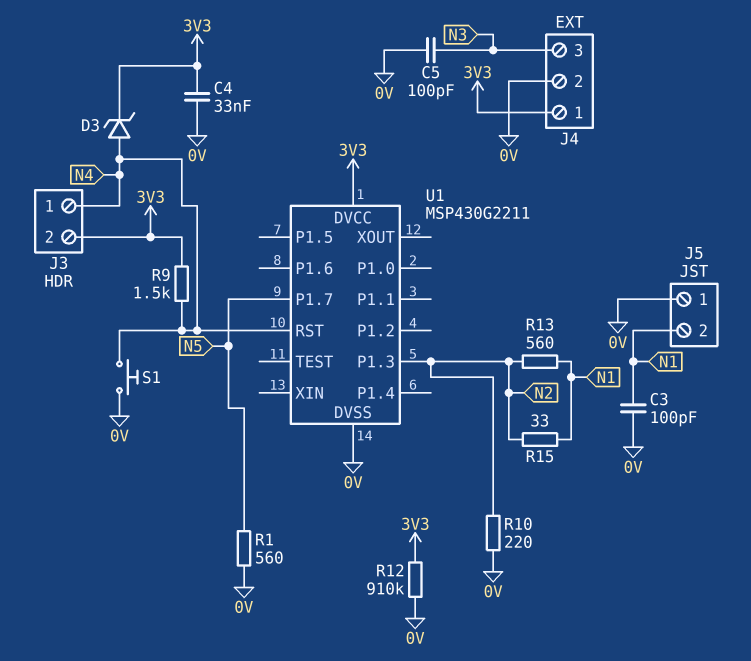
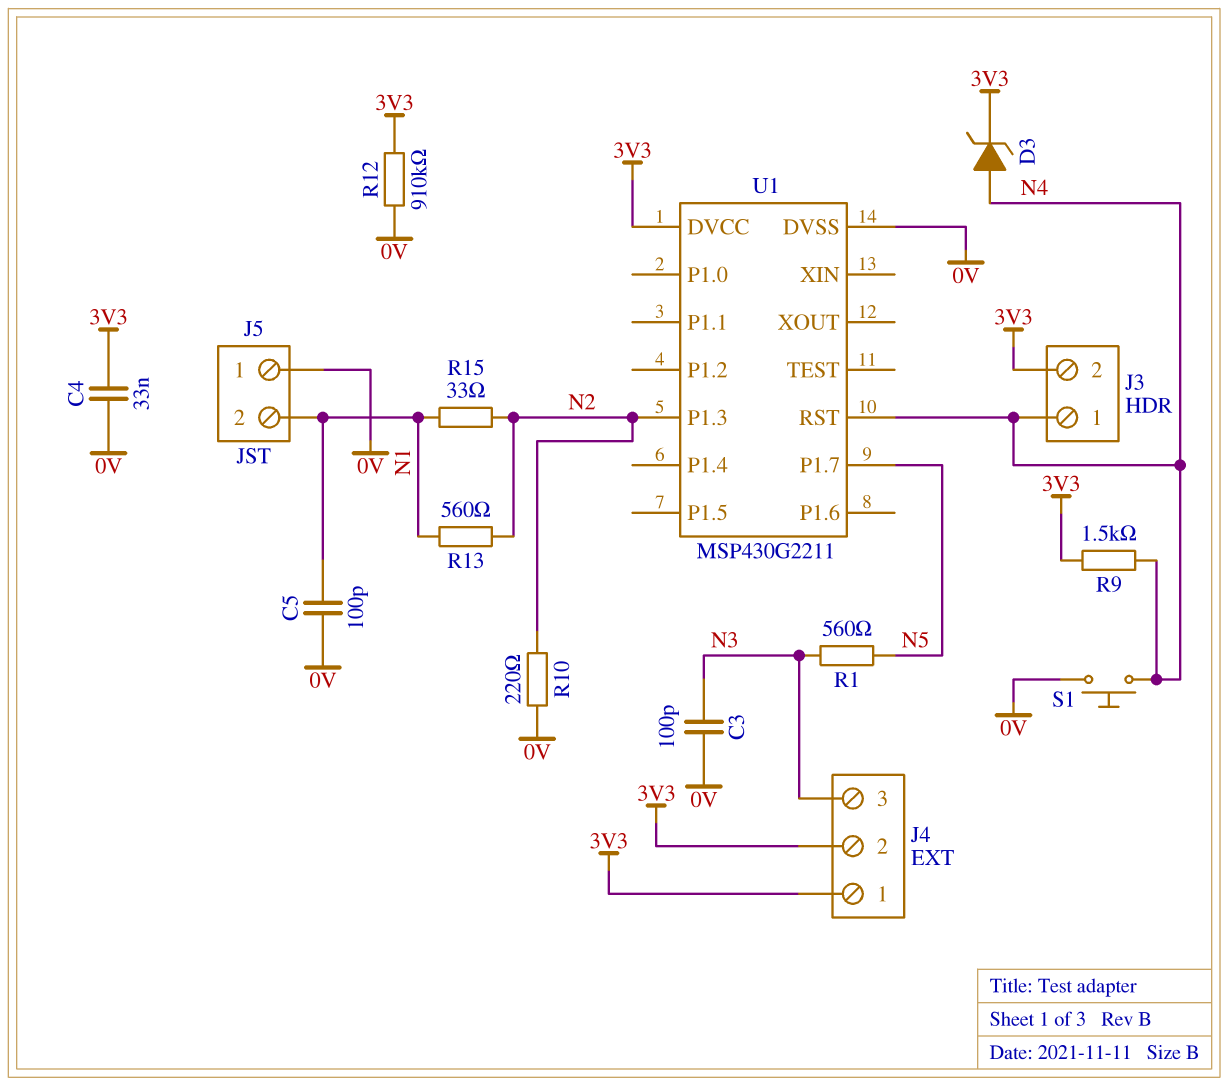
C3: 100pF (0V, N1) -> 100pF (0V, N3)
C5: 100pF (0V, N3) -> 100pF (0V, N1)
J4 pin 2: 0V -> 3V3
R1: 560 (0V, N5) -> 560 (N3, N5)

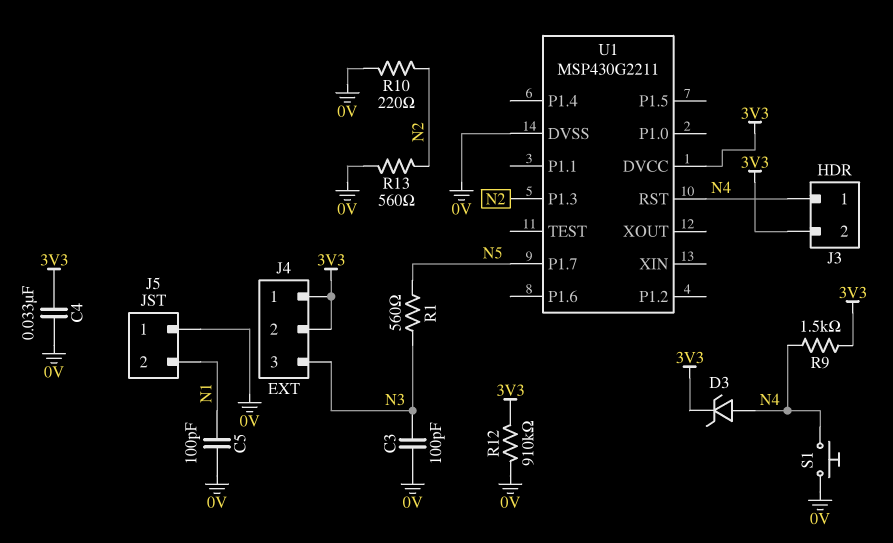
R13: 560 (N1, N2) -> 560 (0V, N2)
R15: 33 (N1, N2) -> none

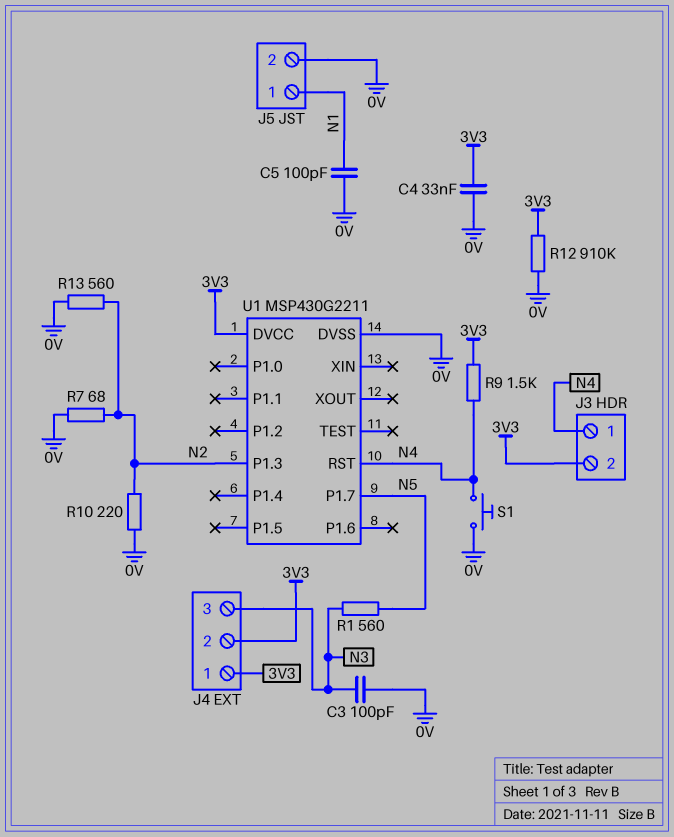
D3: zener (A N4, K 3V3) -> none
J5 pin 1: 0V -> N1
J5 pin 2: N1 -> 0V
R7: none -> 68 (0V, N2)

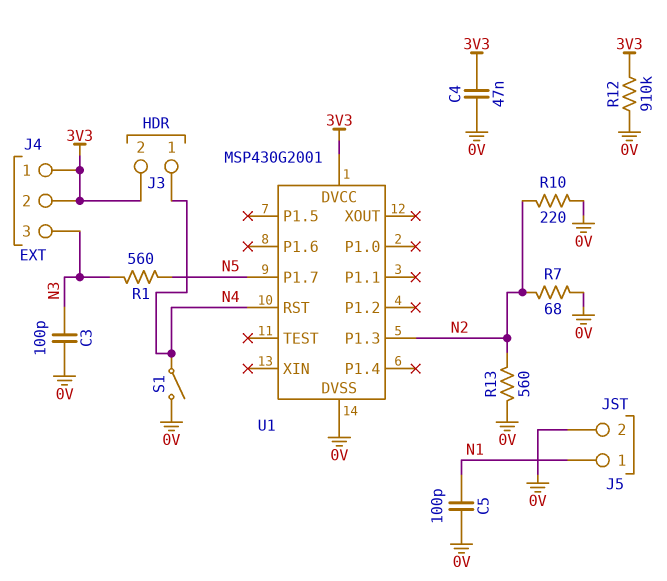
C4: 33nF (0V, 3V3) -> 47nF (0V, 3V3)
R9: 1.5k (3V3, N4) -> none
S1: button (0V, N4) -> switch (0V, N4)
U1: MSP430G2211 -> MSP430G2001

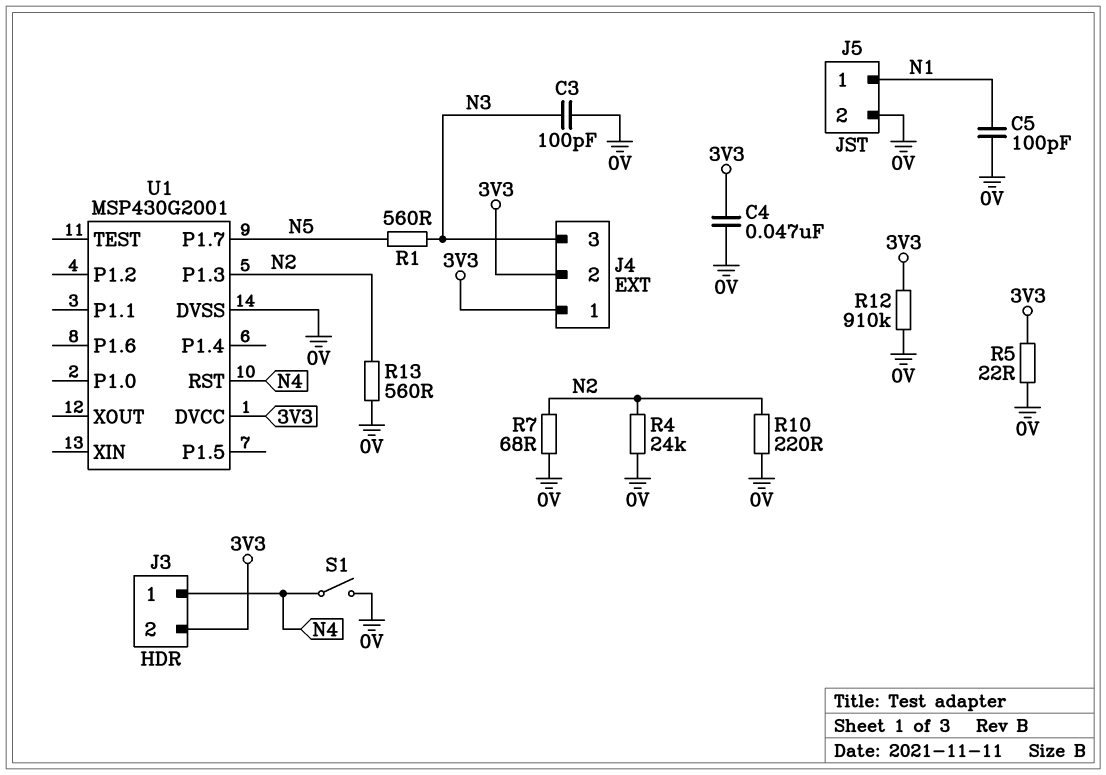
R4: none -> 24k (0V, N2)
R5: none -> 22 (0V, 3V3)

